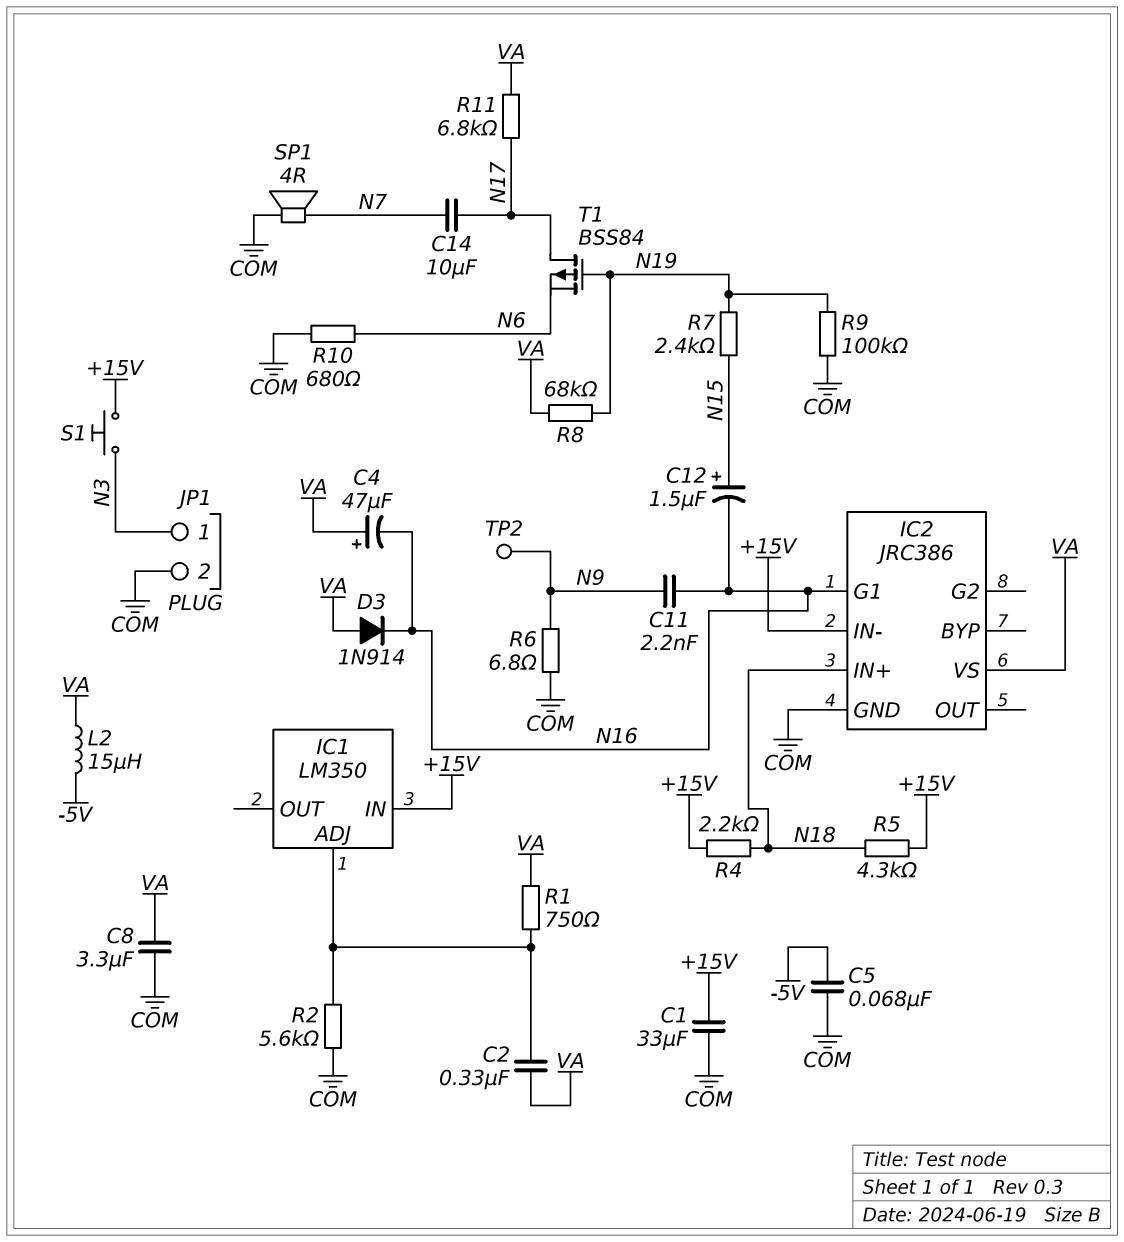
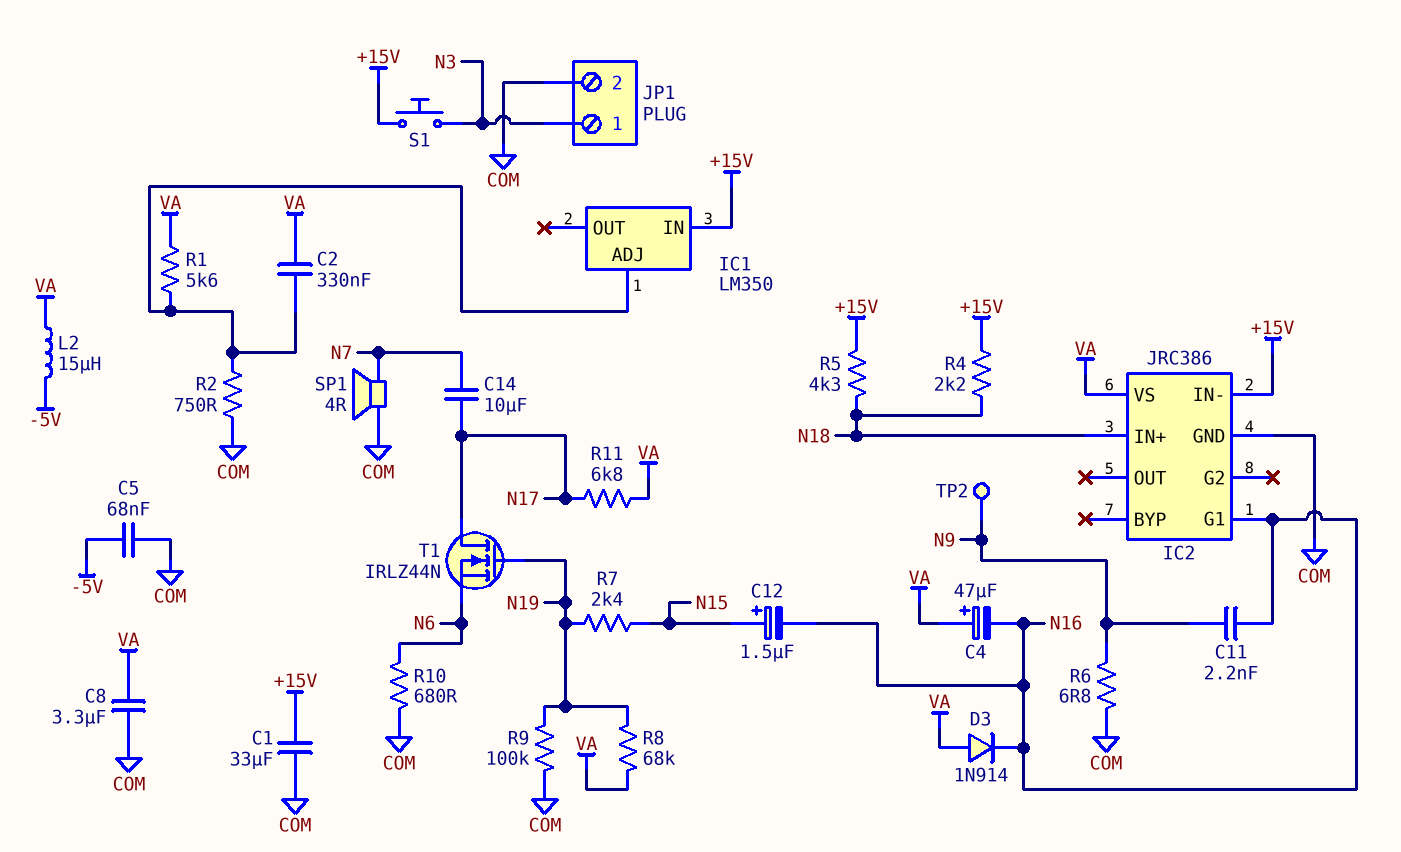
R1: 750 (IC1/ADJ, VA) -> 5.6k (IC1/ADJ, VA)
R2: 5.6k (COM, IC1/ADJ) -> 750 (COM, IC1/ADJ)
T1: PMOS BSS84 (G N19, D N17, S N6) -> NMOS IRLZ44N (G N19, D N17, S N6)

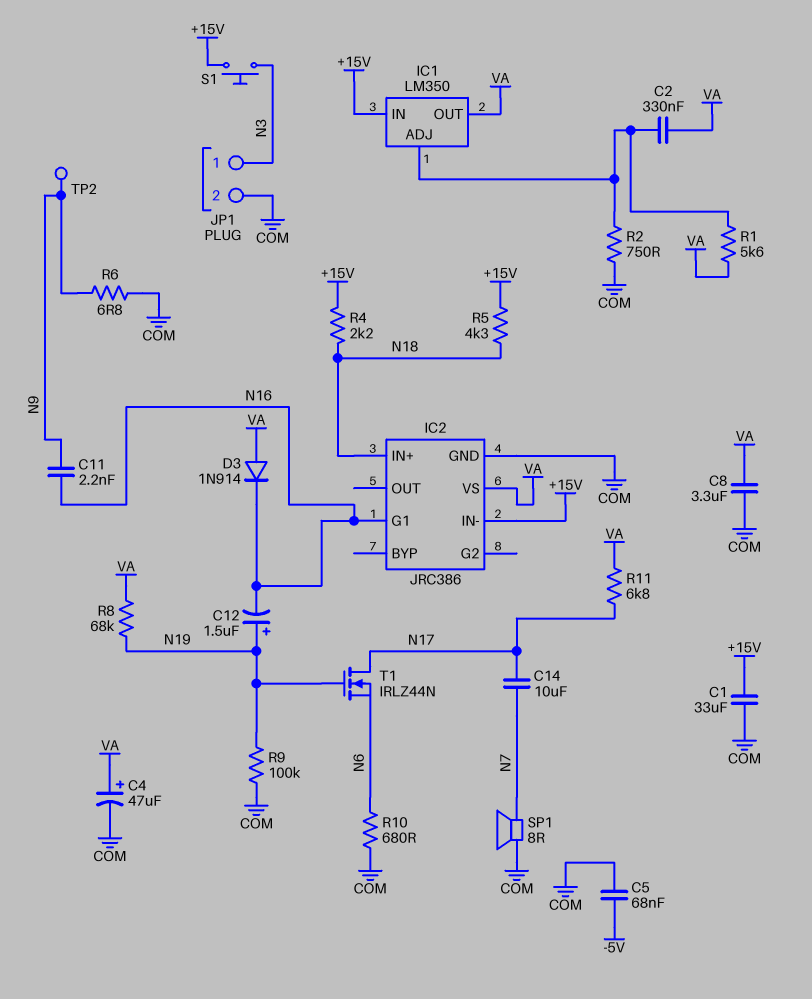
C4: 47uF (plus VA, minus N16) -> 47uF (plus VA, minus COM)
C12: 1.5uF (plus N15, minus N16) -> 1.5uF (plus N19, minus N16)
IC1 pin OUT: none -> VA
L2: 15uH (-5V, VA) -> none
R7: 2.4k (N15, N19) -> none
SP1: speaker 4R (COM, N7) -> speaker 8R (COM, N7)

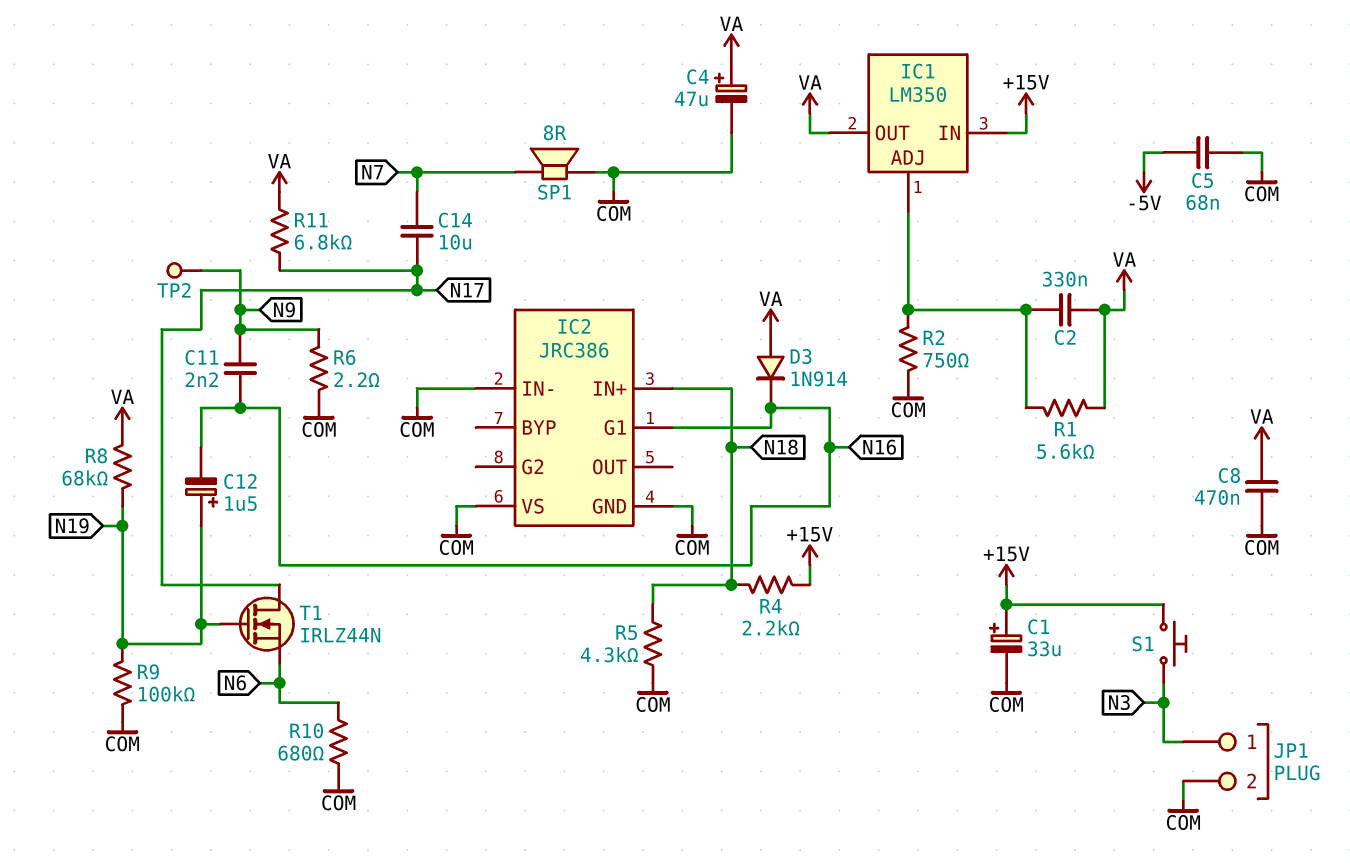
C1: 33uF (+15V, COM) -> 33uF (plus +15V, minus COM)
C8: 3.3uF (COM, VA) -> 470nF (COM, VA)
IC2 pin IN-: +15V -> COM
IC2 pin VS: VA -> COM
R5: 4.3k (+15V, N18) -> 4.3k (COM, N18)
R6: 6.8 (COM, N9) -> 2.2 (COM, N9)

